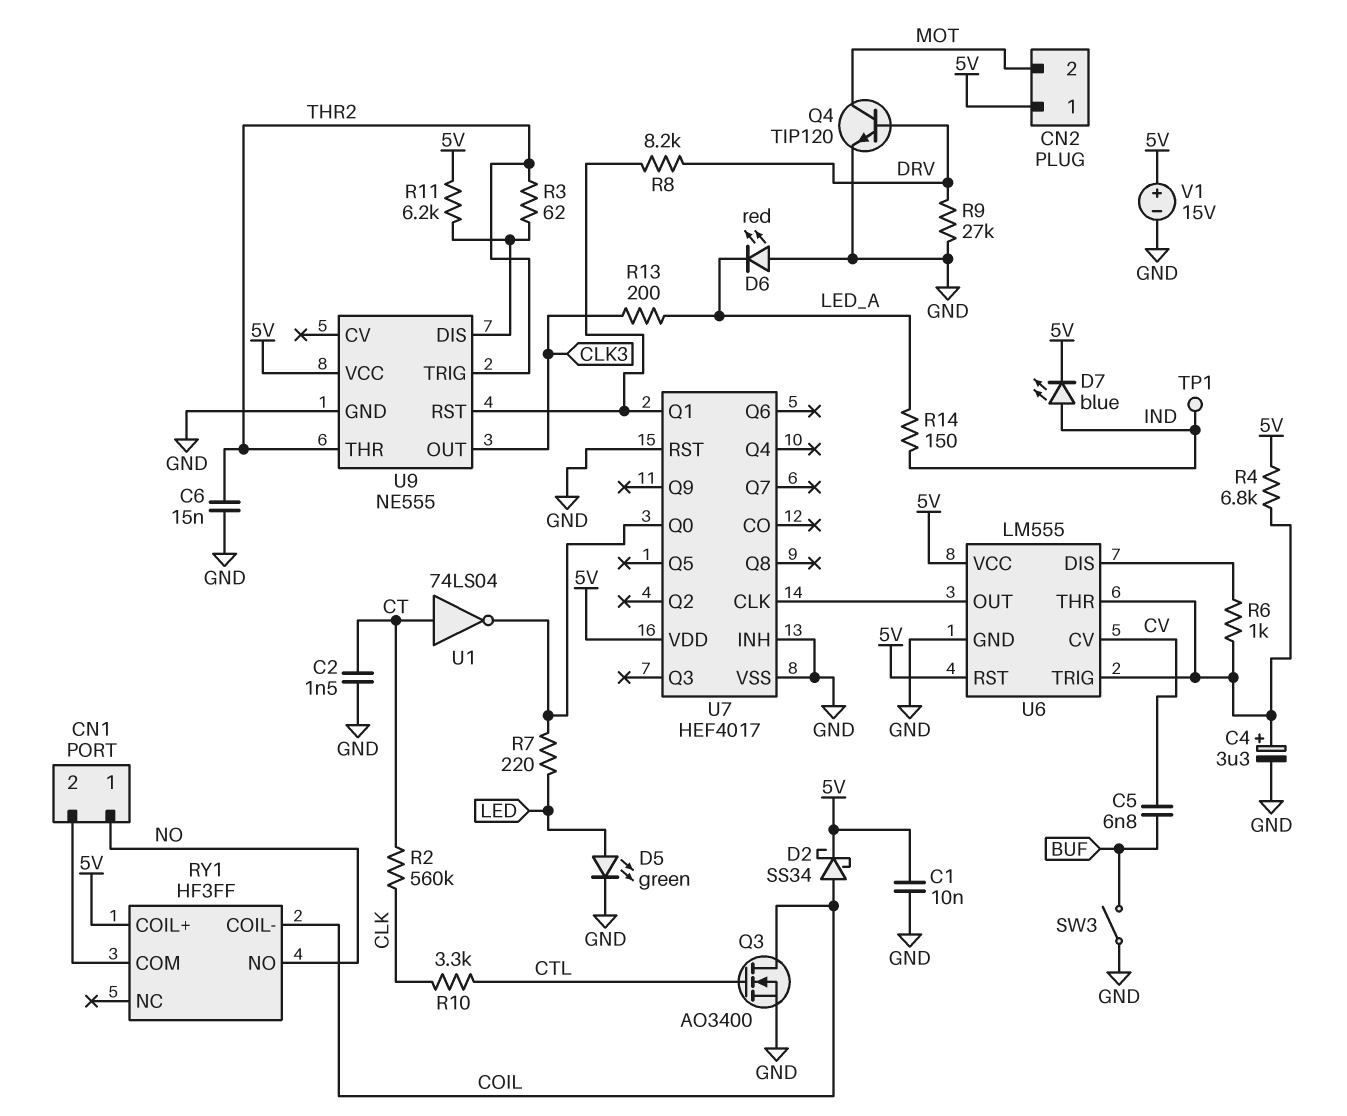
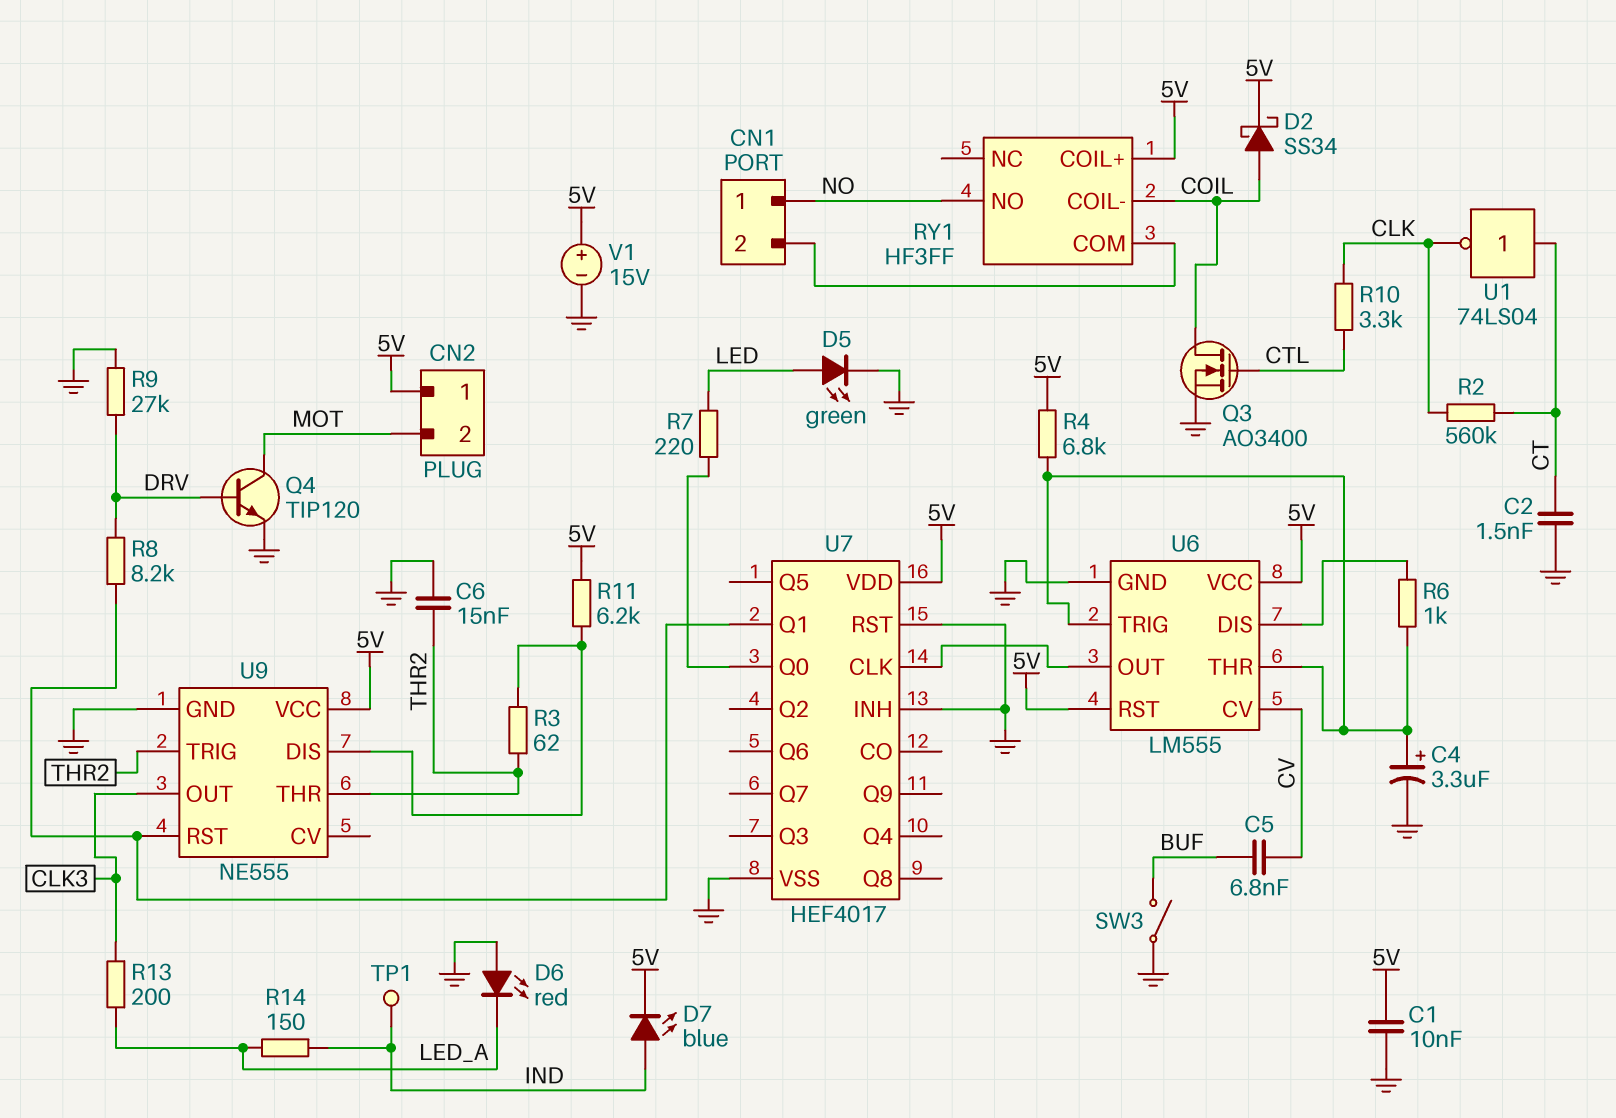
U1: NOT 74LS04 (in CT, out U7/Q0) -> NOT 74LS04 (in CT, out CLK)

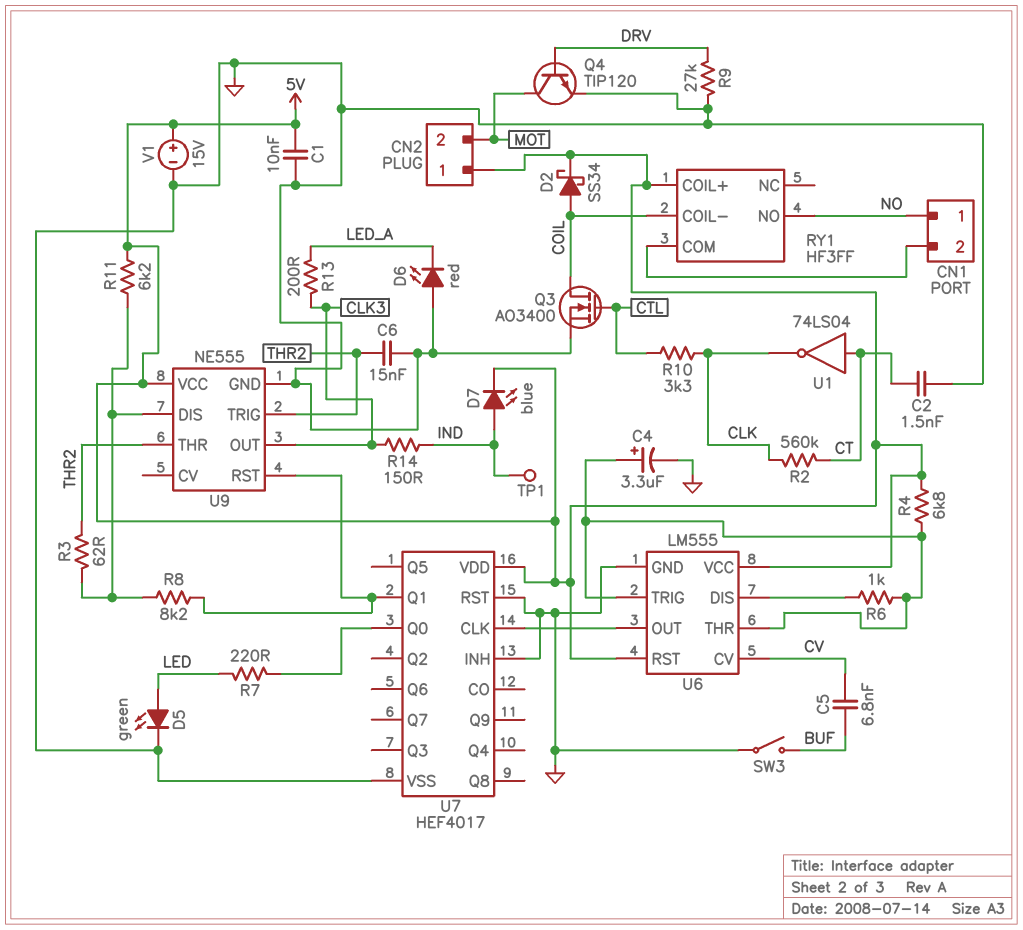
R8: 8.2k (DRV, U7/Q1) -> 8.2k (U7/Q1, U9/DIS)
R14: 150 (IND, LED_A) -> 150 (CLK3, IND)

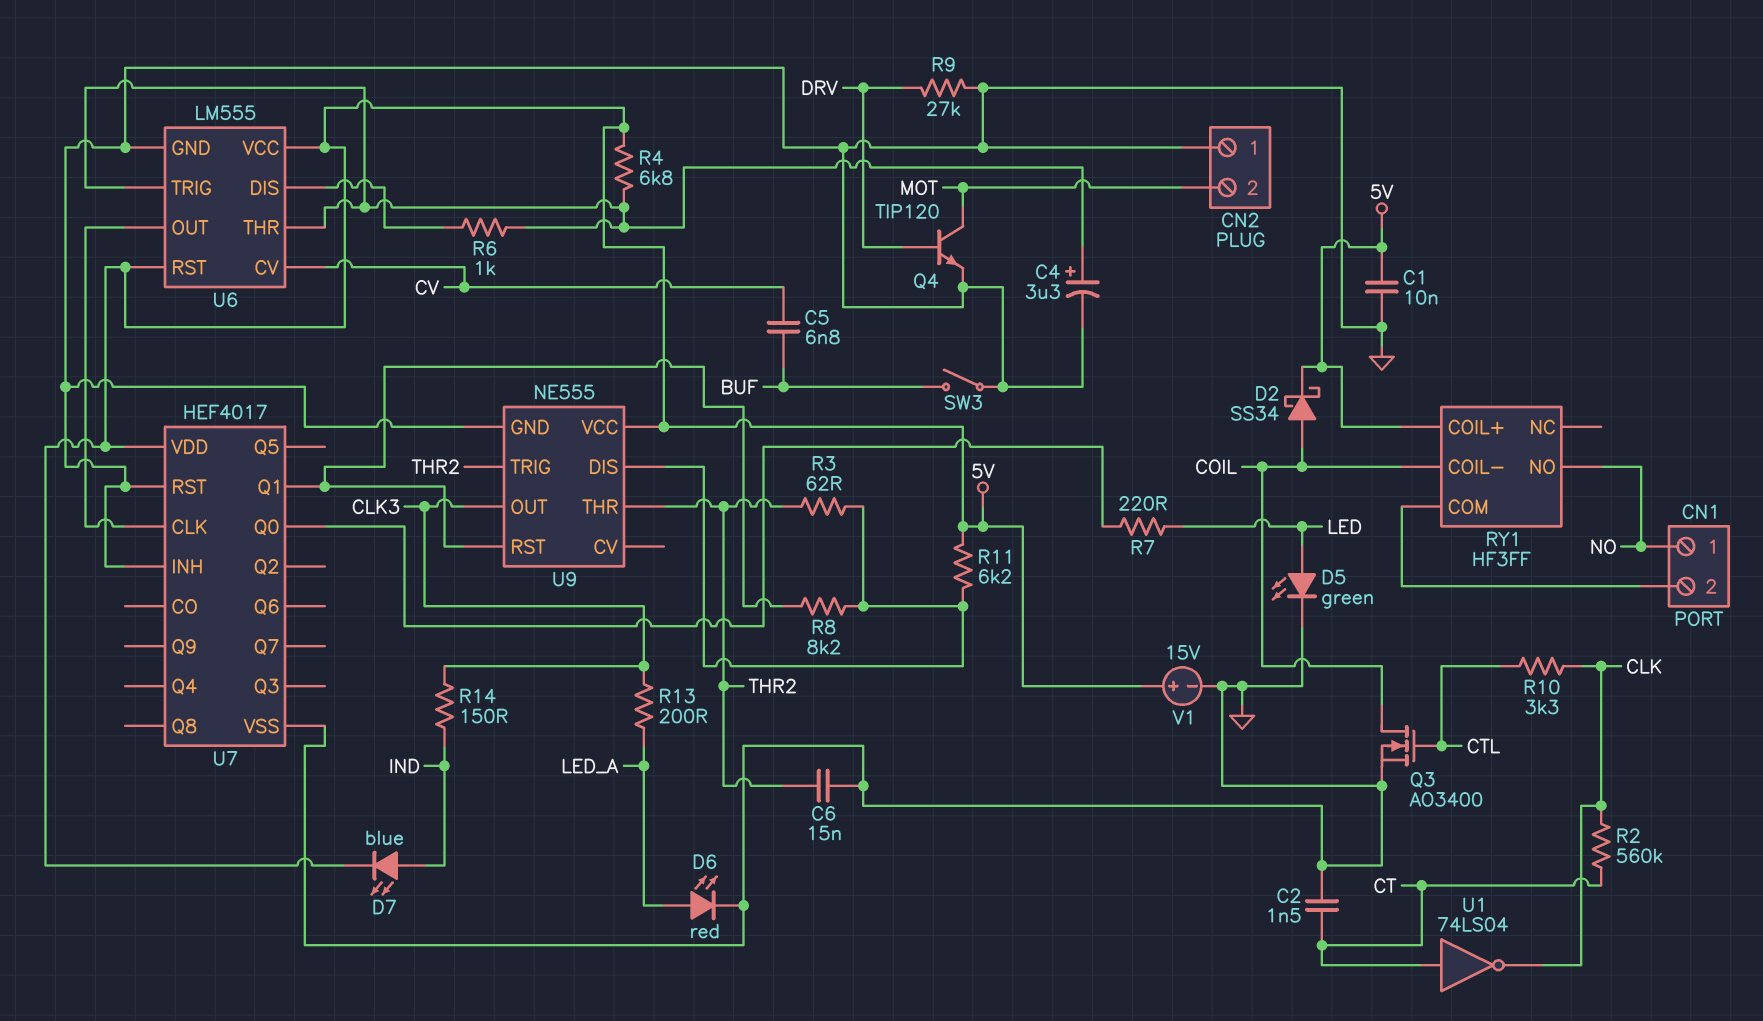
CN2 pin 1: 5V -> GND
D6: LED red (A GND, K LED_A) -> LED red (A LED_A, K GND)
TP1: test point (IND) -> none

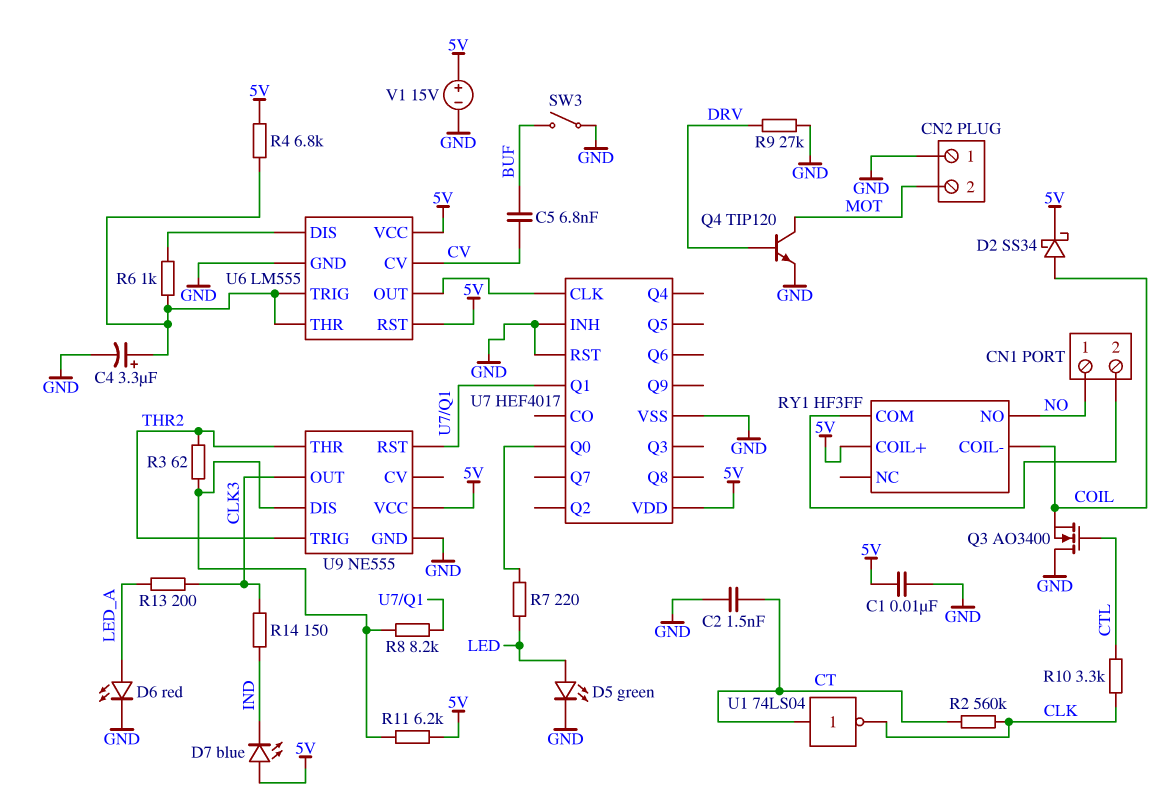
C6: 15nF (GND, THR2) -> none
D7: LED blue (A IND, K 5V) -> LED blue (A 5V, K IND)
Q3: NMOS AO3400 (G CTL, D COIL, S GND) -> NMOS AO3400 (G CTL, D GND, S COIL)

